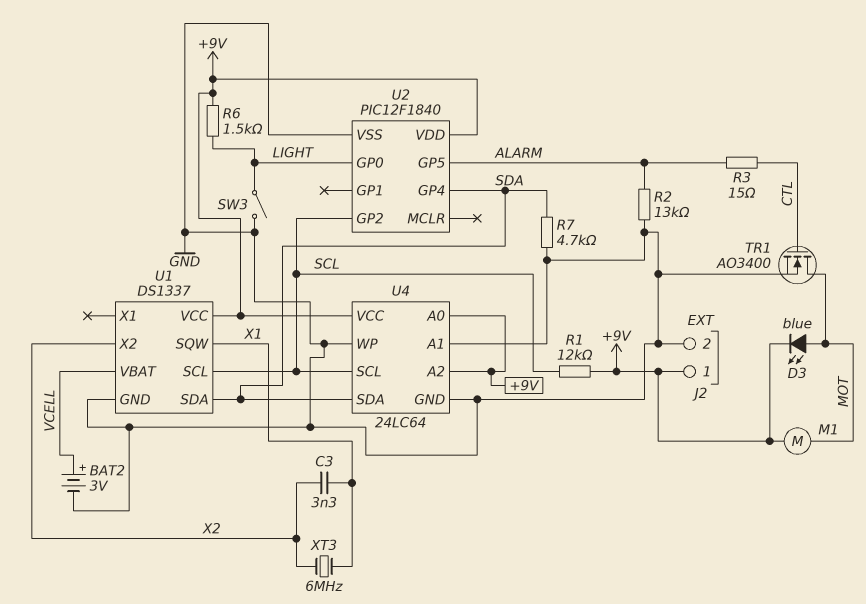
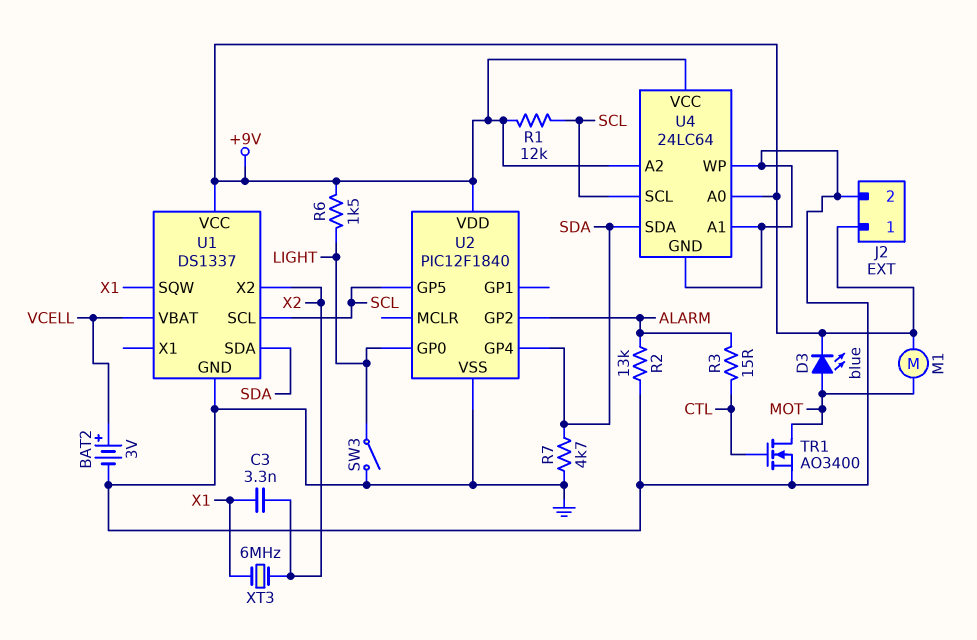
U2 pin GP2: SCL -> ALARM
U2 pin GP5: ALARM -> SCL

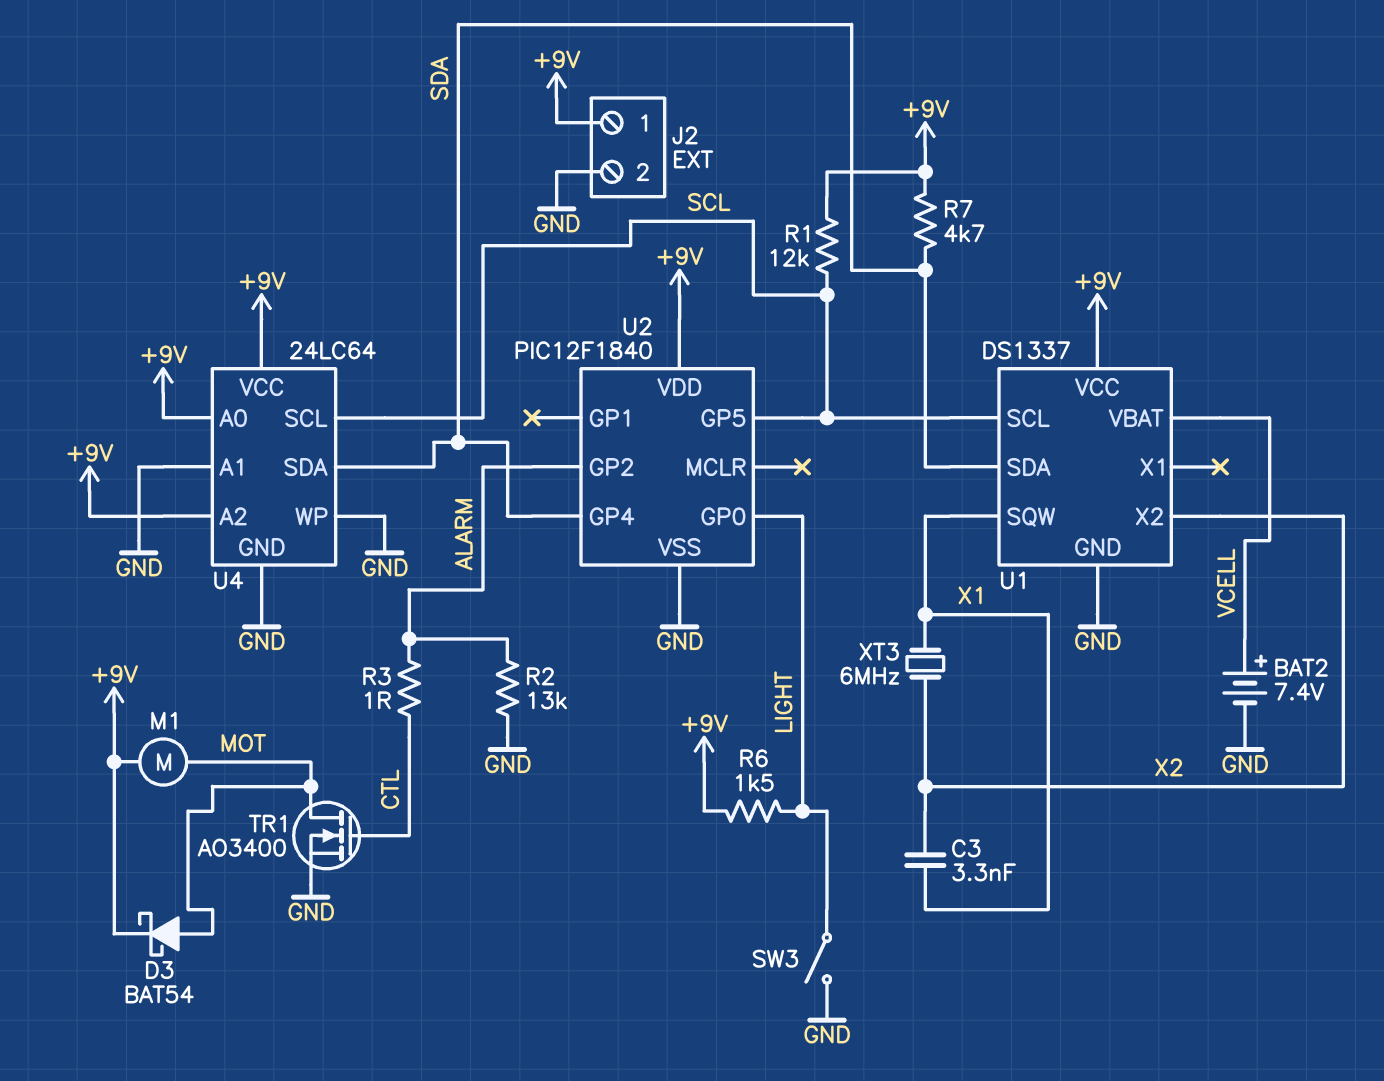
BAT2: 3V (plus VCELL, minus GND) -> 7.4V (plus VCELL, minus GND)
D3: LED blue (A MOT, K +9V) -> schottky BAT54 (A MOT, K +9V)
R3: 15 (ALARM, CTL) -> 1 (ALARM, CTL)
R7: 4.7k (GND, SDA) -> 4.7k (+9V, SDA)

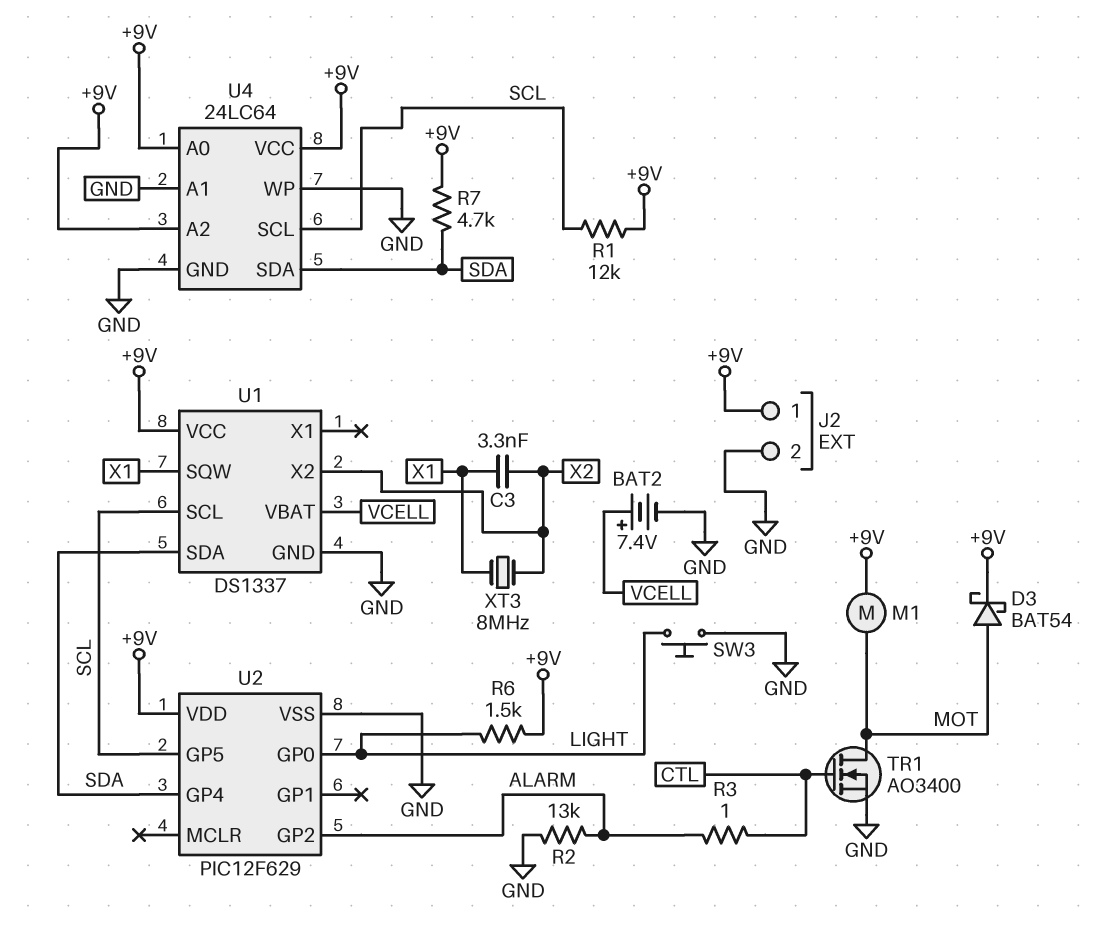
SW3: switch (GND, LIGHT) -> button (GND, LIGHT)
U2: PIC12F1840 -> PIC12F629
XT3: 6MHz (X1, X2) -> 8MHz (X1, X2)

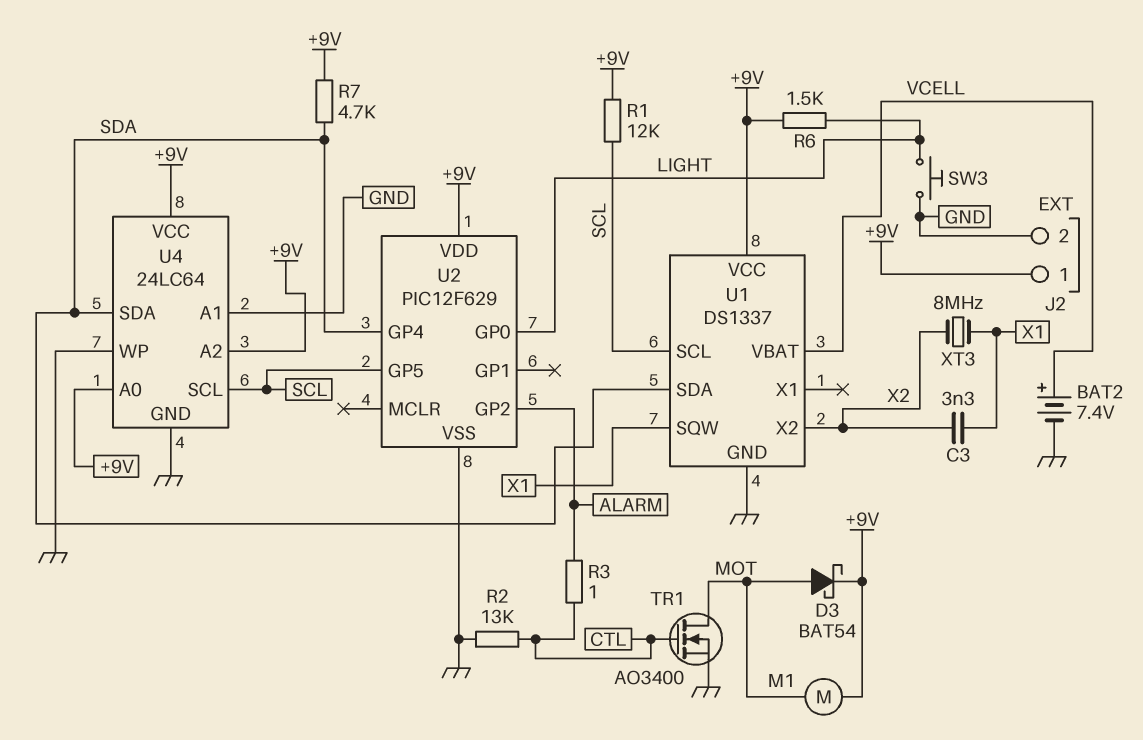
R2: 13k (ALARM, GND) -> 13k (CTL, GND)

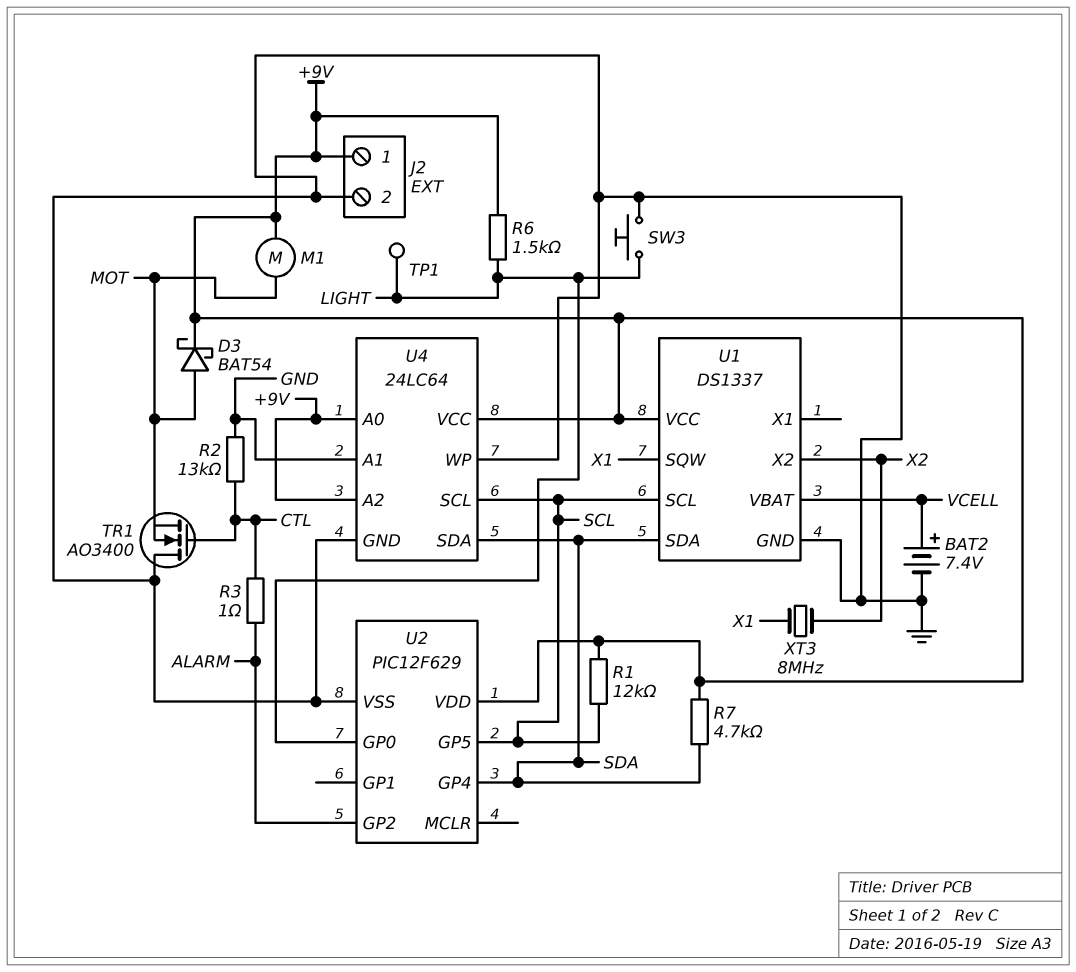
C3: 3.3nF (X1, X2) -> none
TP1: none -> test point (LIGHT)
TR1: NMOS AO3400 (G CTL, D MOT, S GND) -> NMOS AO3400 (G CTL, D GND, S MOT)

